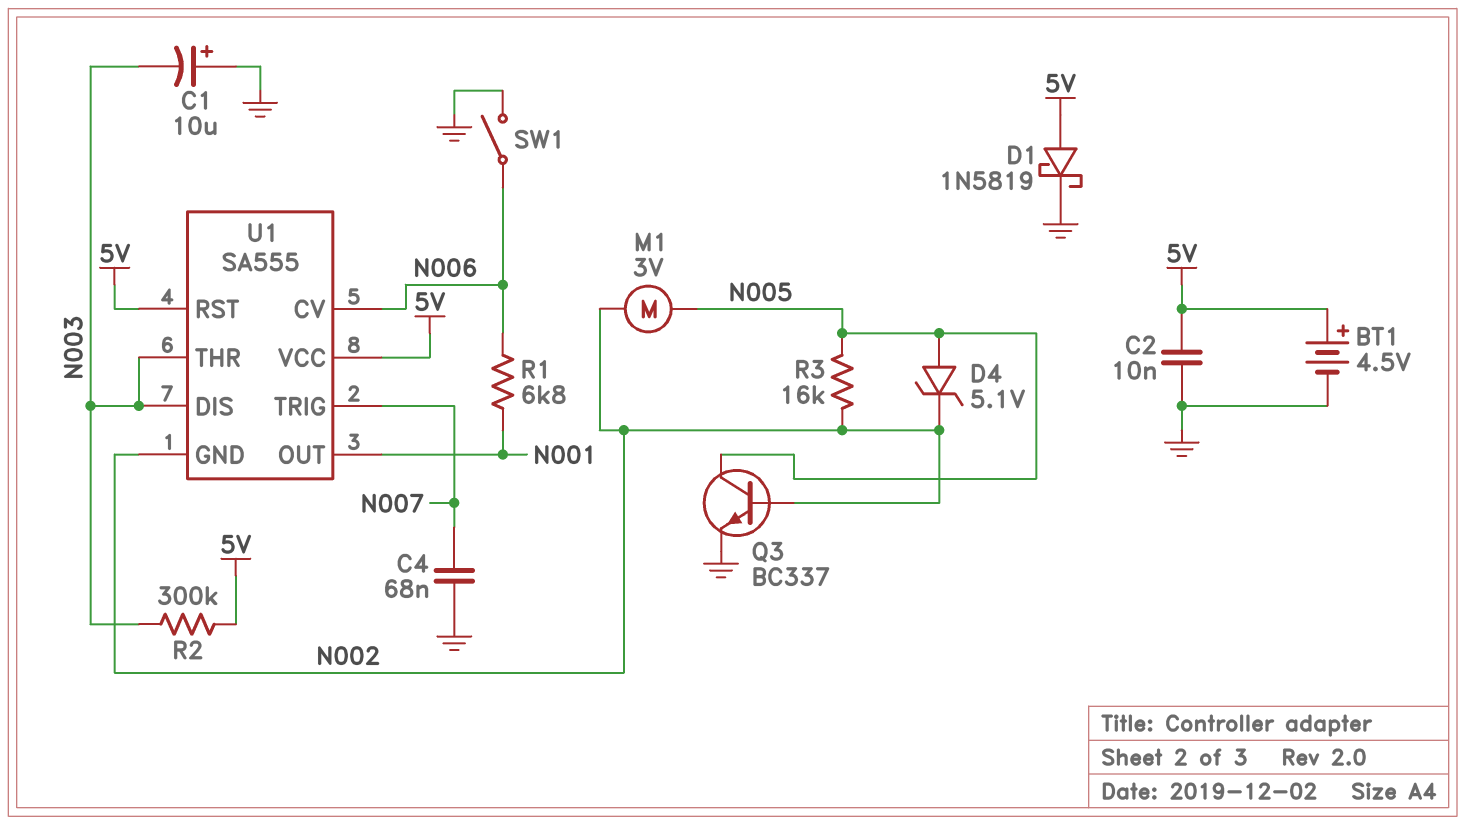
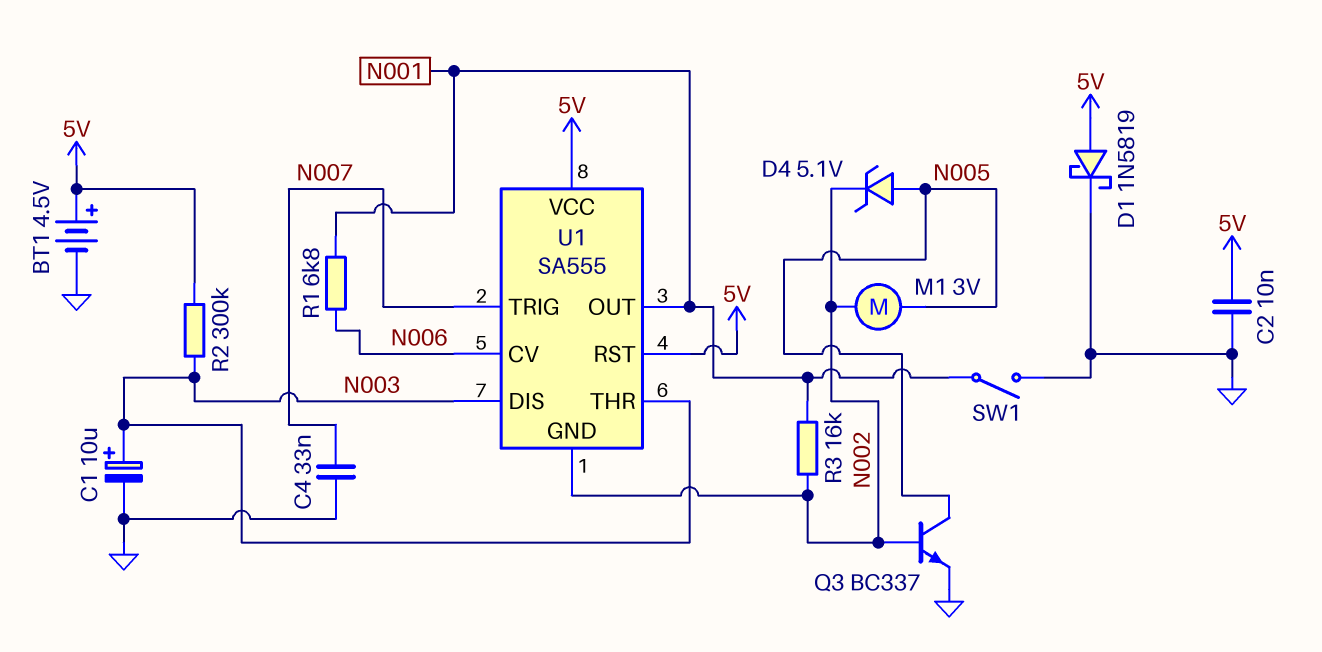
C1: 10uF (plus GND, minus N003) -> 10uF (plus N003, minus GND)
C4: 68nF (GND, N007) -> 33nF (GND, N007)
R3: 16k (N002, N005) -> 16k (N001, N002)
SW1: switch (GND, N006) -> switch (GND, N001)

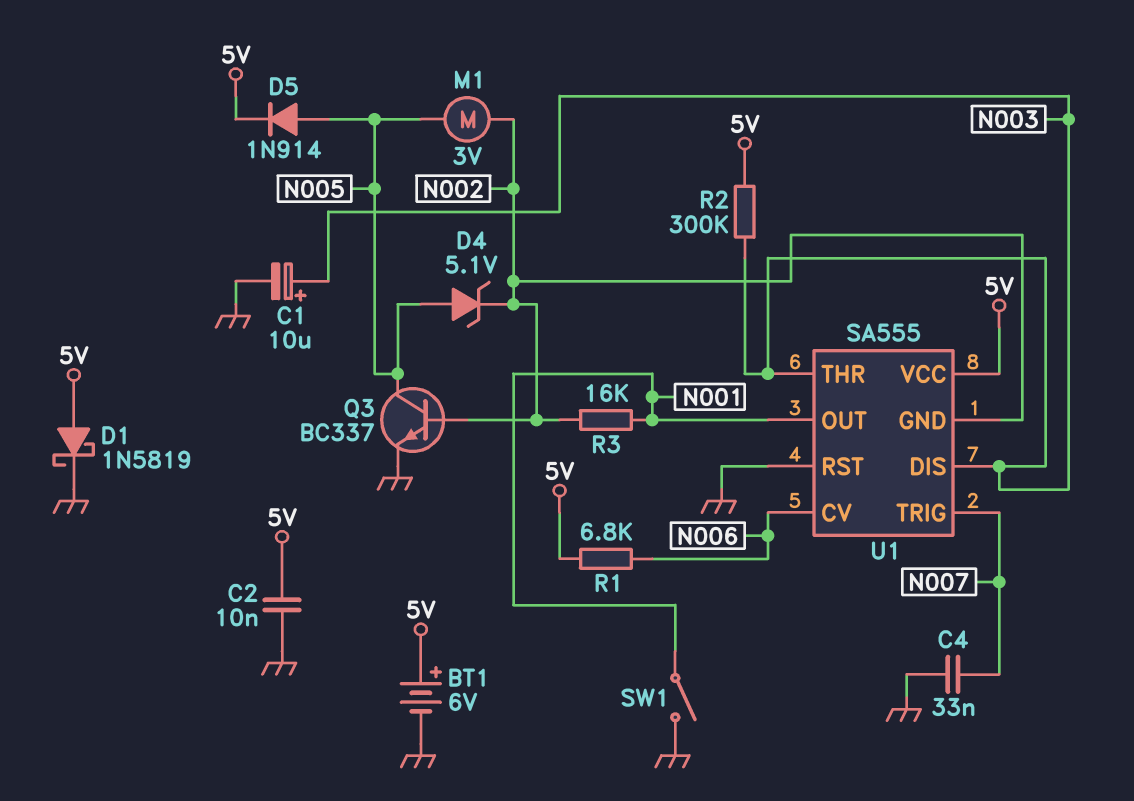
BT1: 4.5V (plus 5V, minus GND) -> 6V (plus 5V, minus GND)
D5: none -> diode 1N914 (A N005, K 5V)
R1: 6.8k (N001, N006) -> 6.8k (5V, N006)
U1 pin RST: 5V -> GND

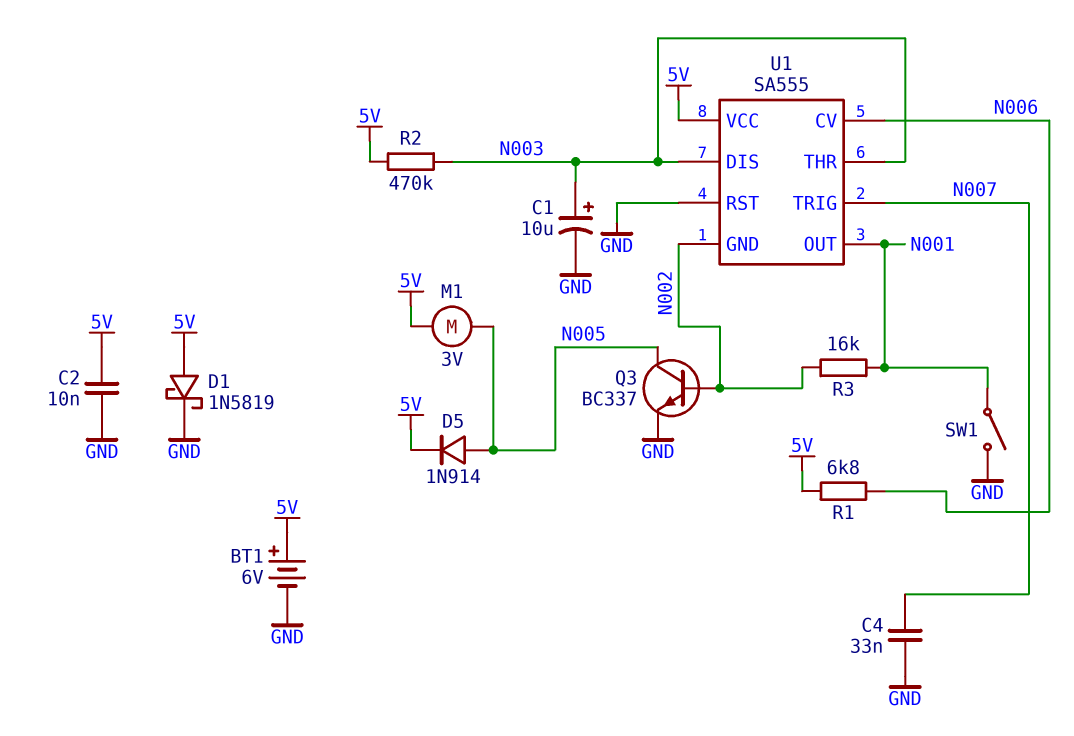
D4: zener 5.1V (A N005, K N002) -> none
M1: motor 3V (N002, N005) -> motor 3V (5V, N005)
R2: 300k (5V, N003) -> 470k (5V, N003)

